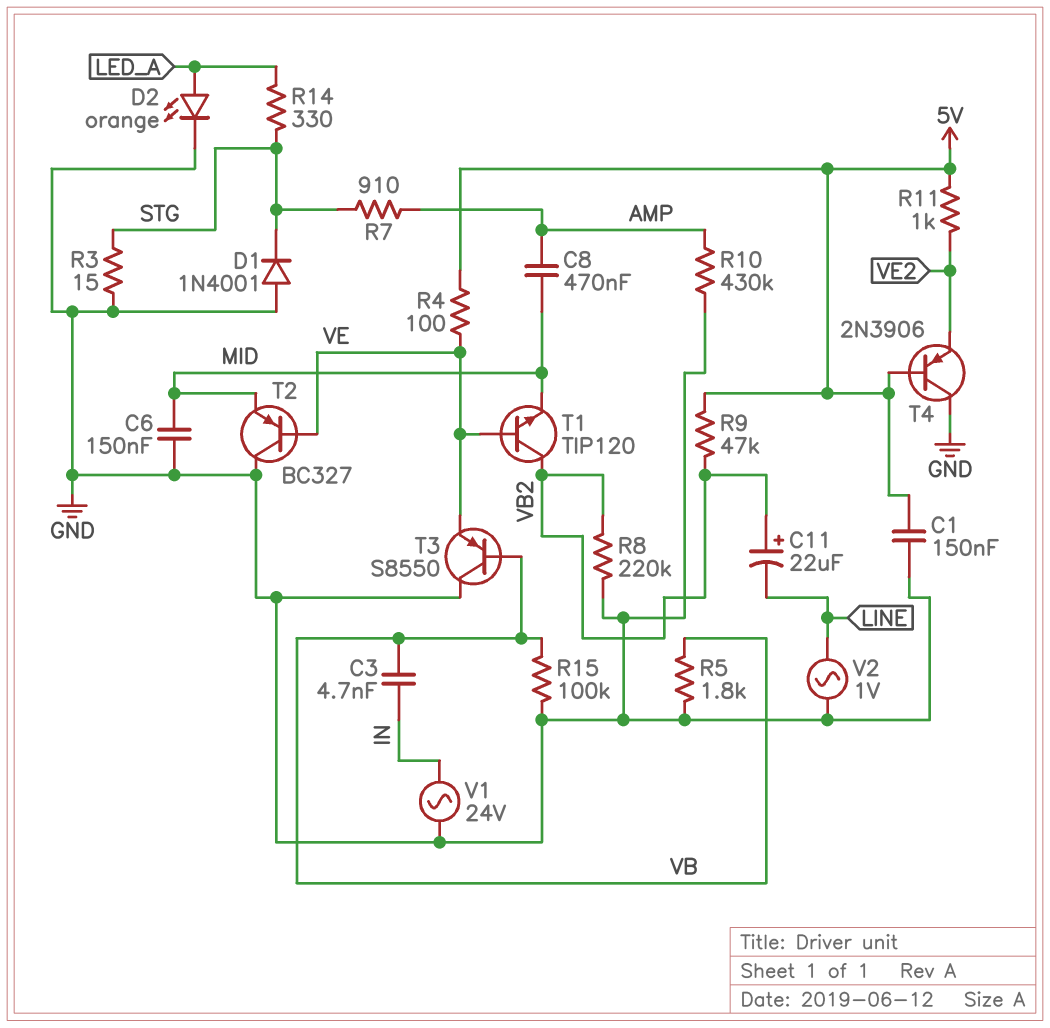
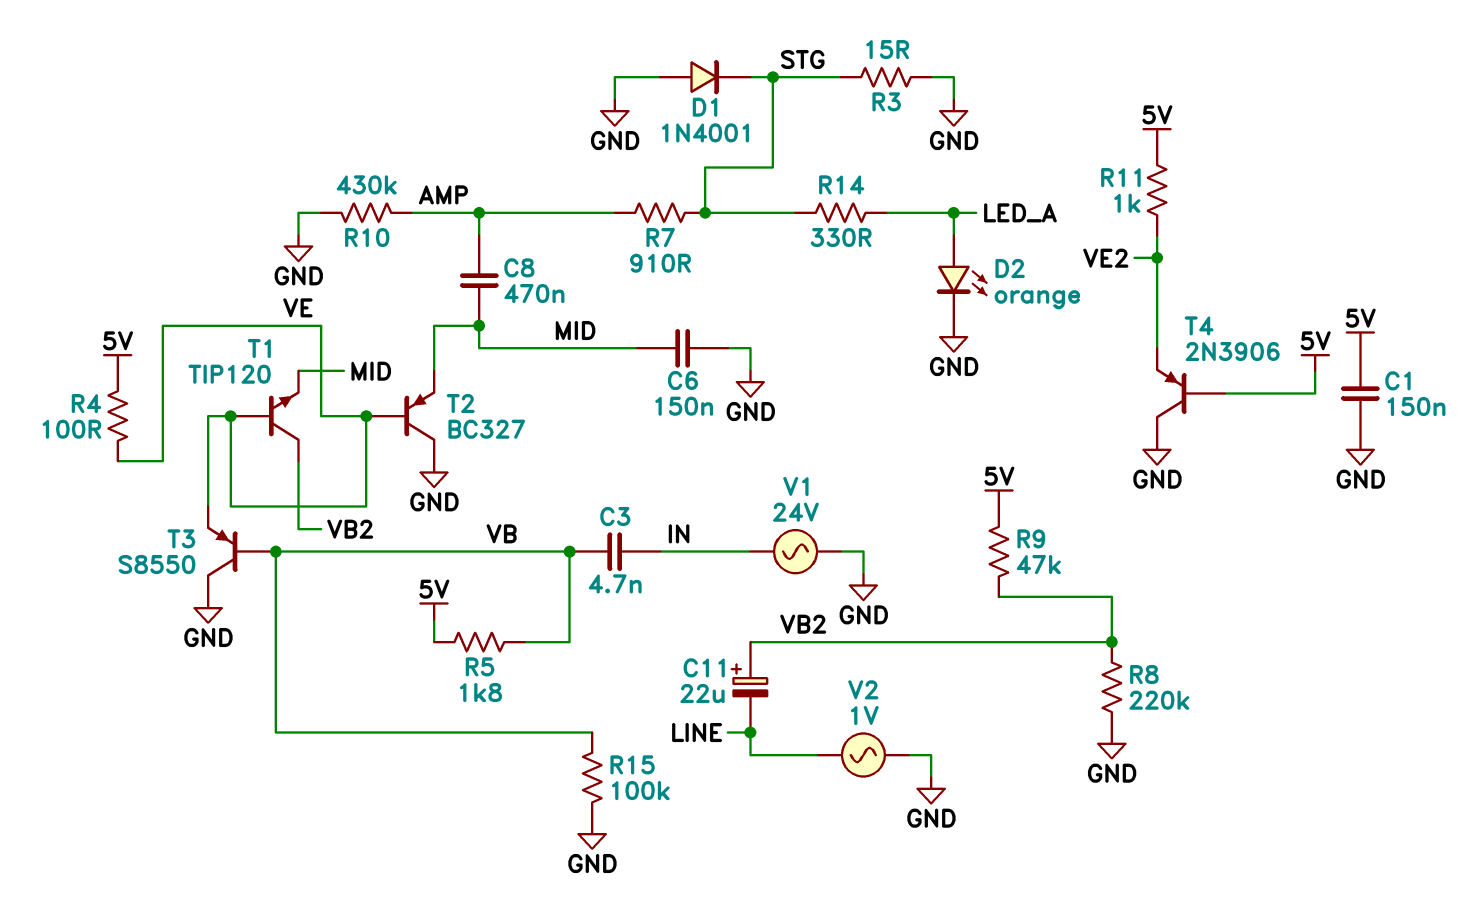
R5: 1.8k (GND, VB) -> 1.8k (5V, VB)

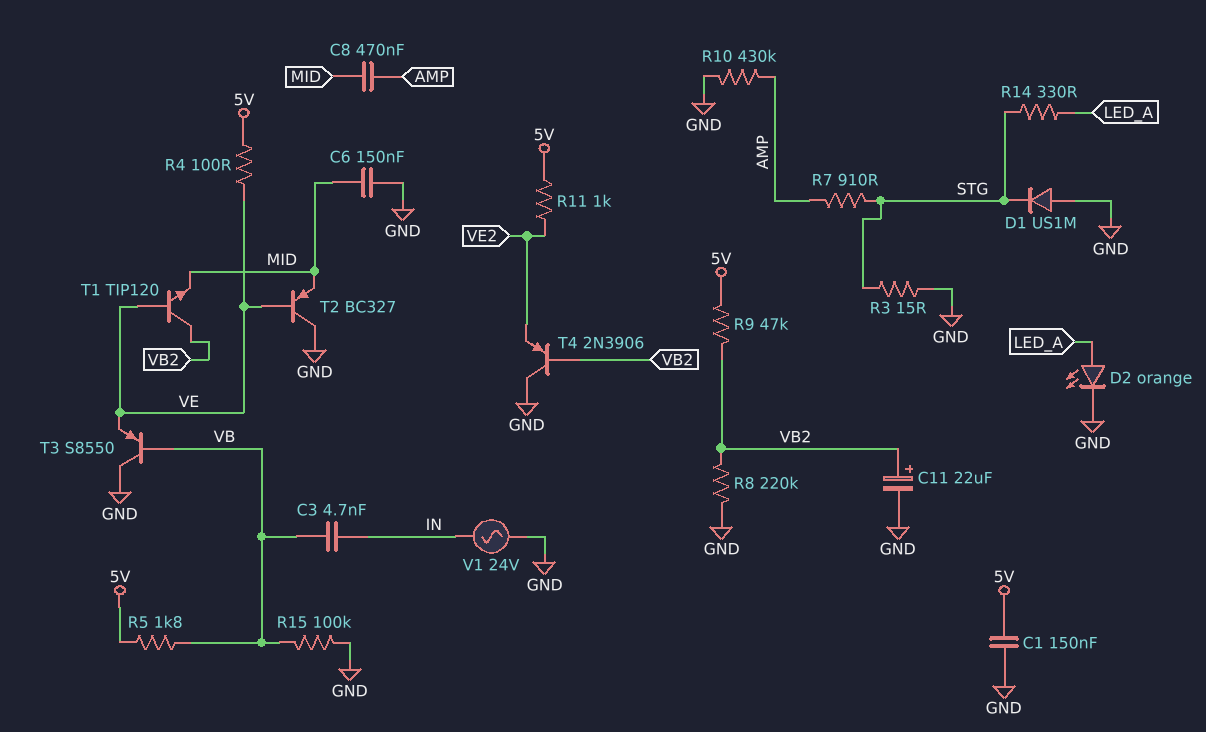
C11: 22uF (plus VB2, minus LINE) -> 22uF (plus VB2, minus GND)
D1: diode 1N4001 (A GND, K STG) -> diode US1M (A GND, K STG)
T4: PNP 2N3906 (B 5V, C GND, E VE2) -> PNP 2N3906 (B VB2, C GND, E VE2)
V2: AC 1V (GND, LINE) -> none

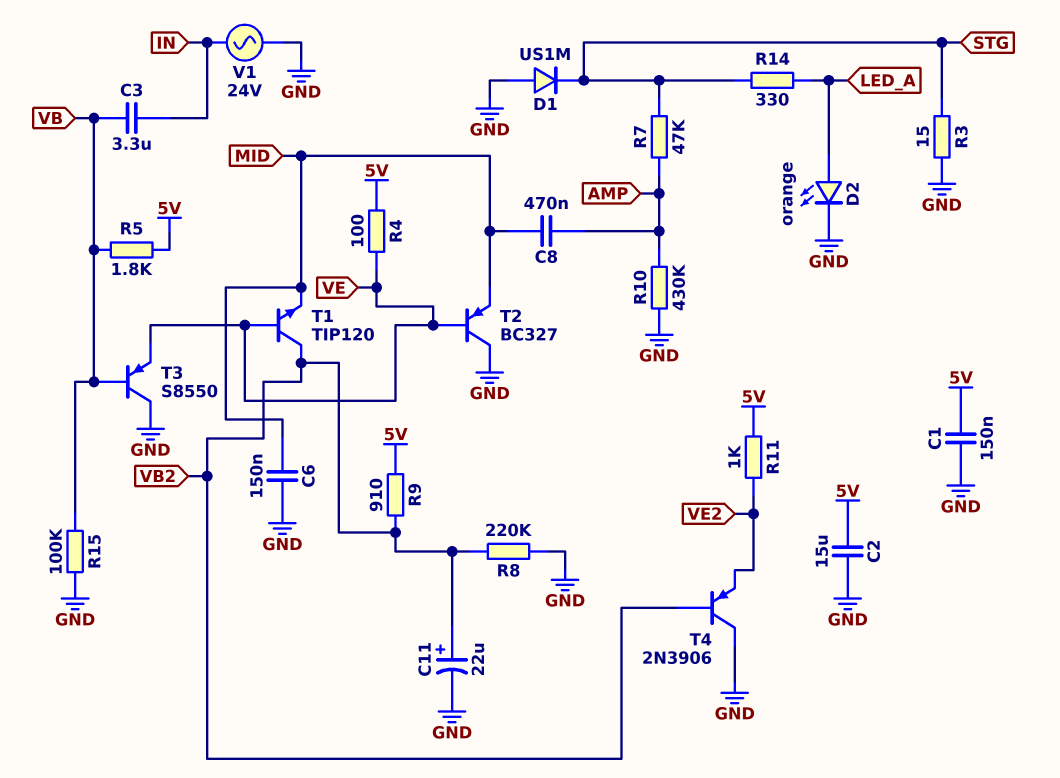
C2: none -> 15uF (5V, GND)
C3: 4.7nF (IN, VB) -> 3.3uF (IN, VB)
R7: 910 (AMP, STG) -> 47k (AMP, STG)
R9: 47k (5V, VB2) -> 910 (5V, VB2)

